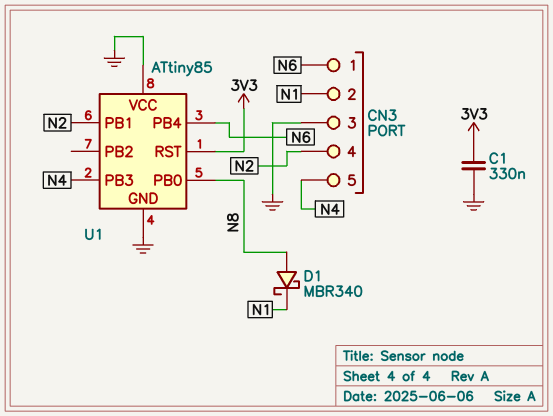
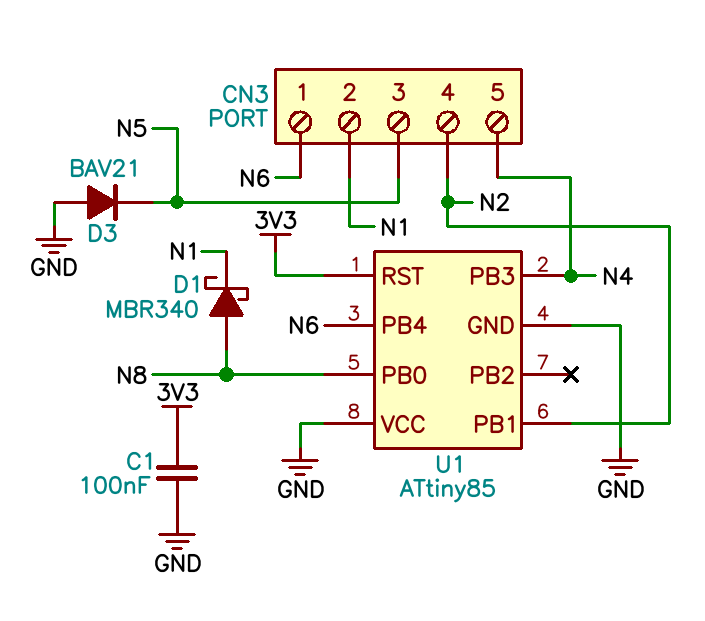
C1: 330nF (3V3, GND) -> 100nF (3V3, GND)
CN3 pin 3: GND -> N5
D3: none -> diode BAV21 (A GND, K N5)

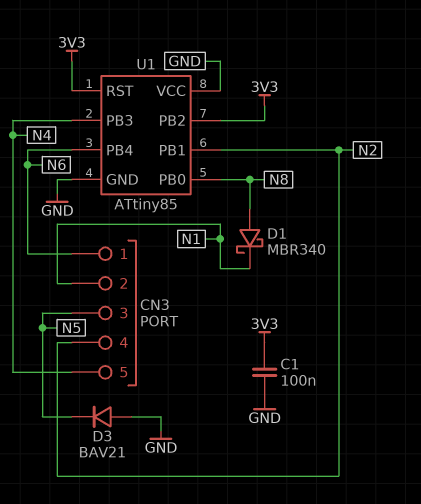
U1 pin PB2: none -> 3V3

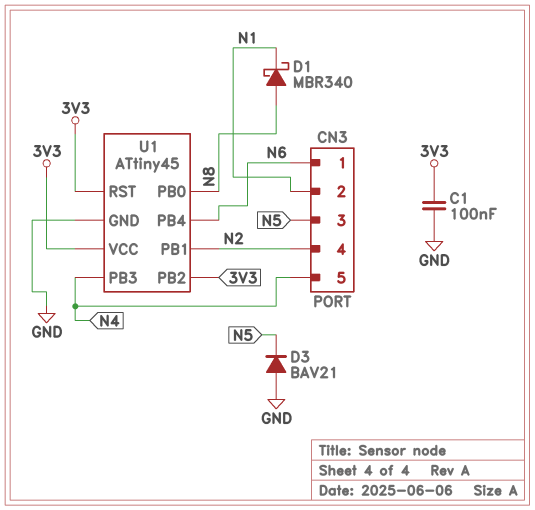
U1: ATtiny85 -> ATtiny45
U1 pin VCC: GND -> 3V3

